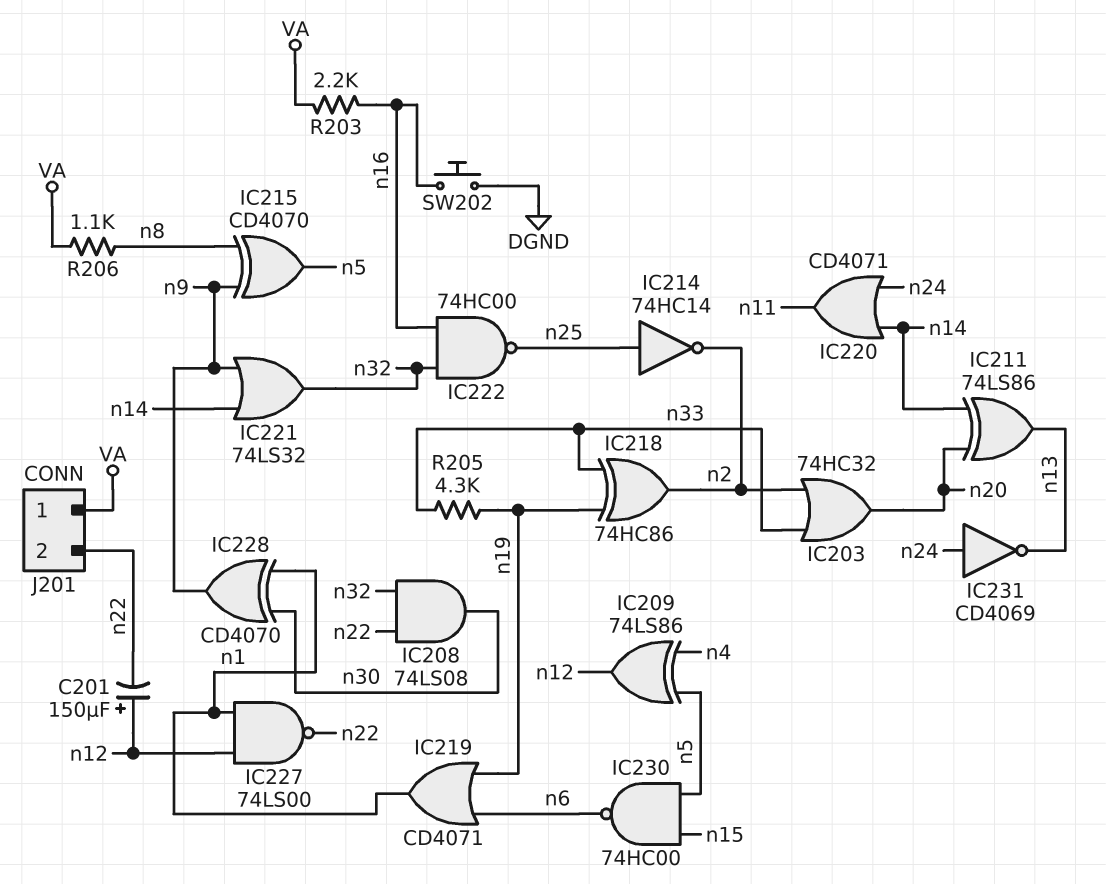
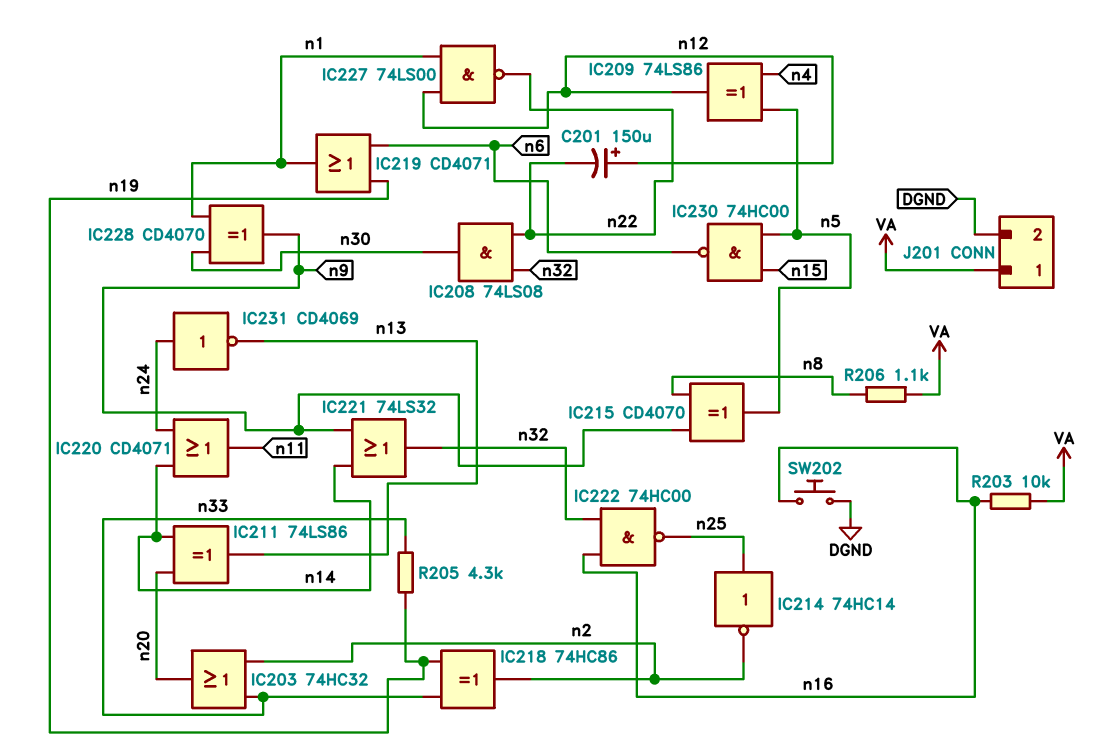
J201 pin 2: n22 -> DGND
R203: 2.2k (VA, n16) -> 10k (VA, n16)

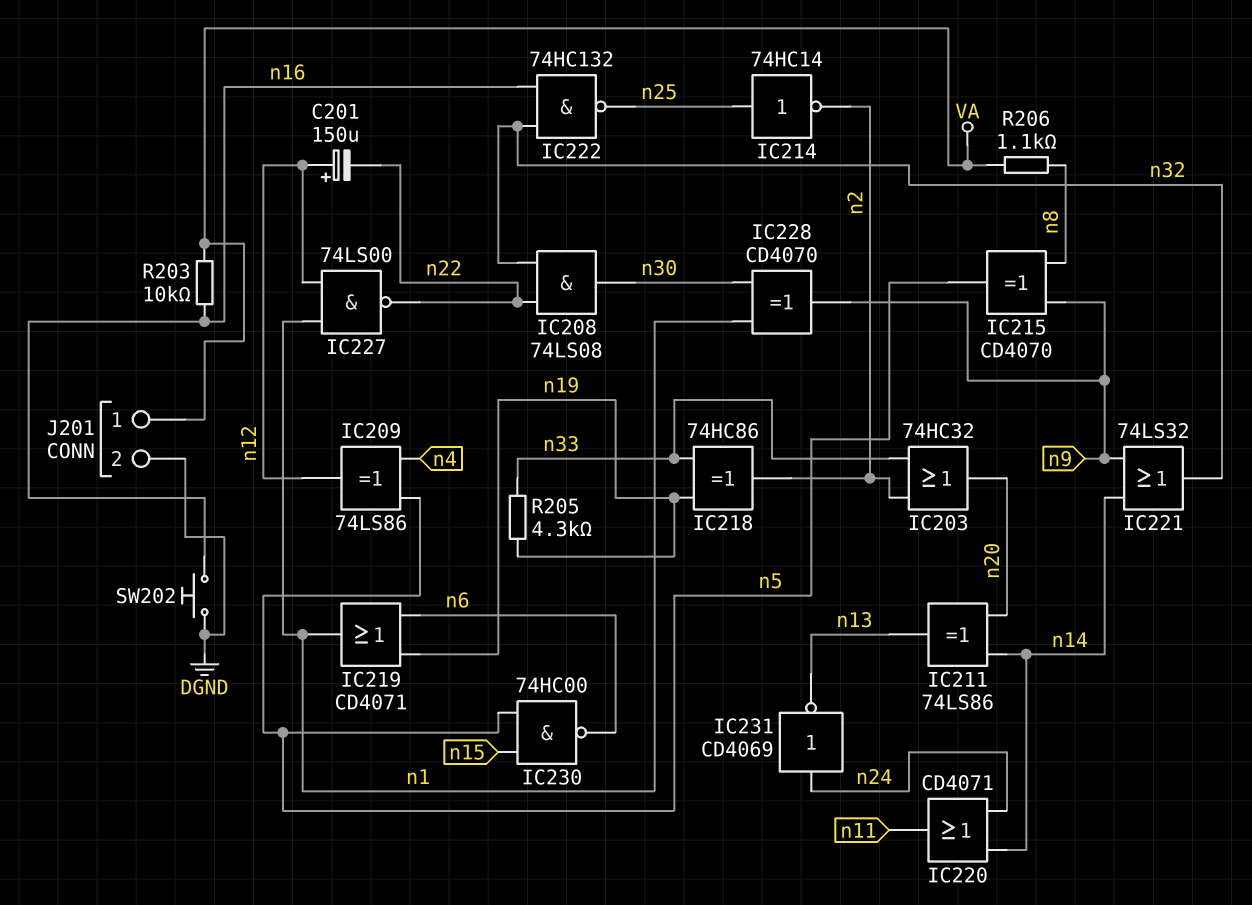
IC222: NAND 74HC00 (in n16, in n32, out n25) -> NAND 74HC132 (in n16, in n32, out n25)

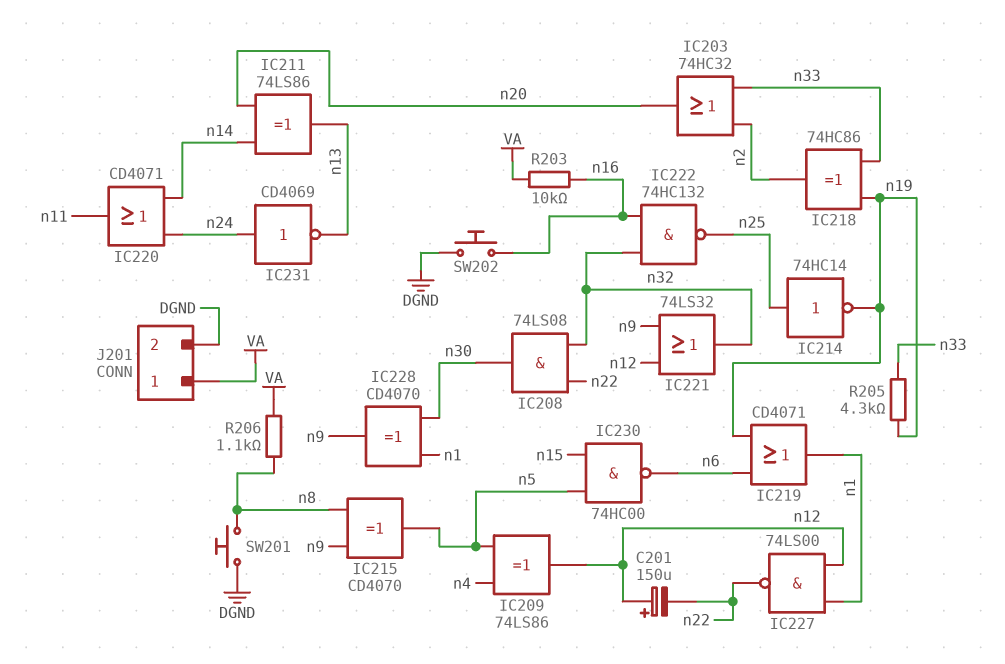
IC214: NOT 74HC14 (in n25, out n2) -> NOT 74HC14 (in n25, out n19)
IC221: OR 74LS32 (in n9, in n14, out n32) -> OR 74LS32 (in n9, in n12, out n32)
SW201: none -> button (DGND, n8)

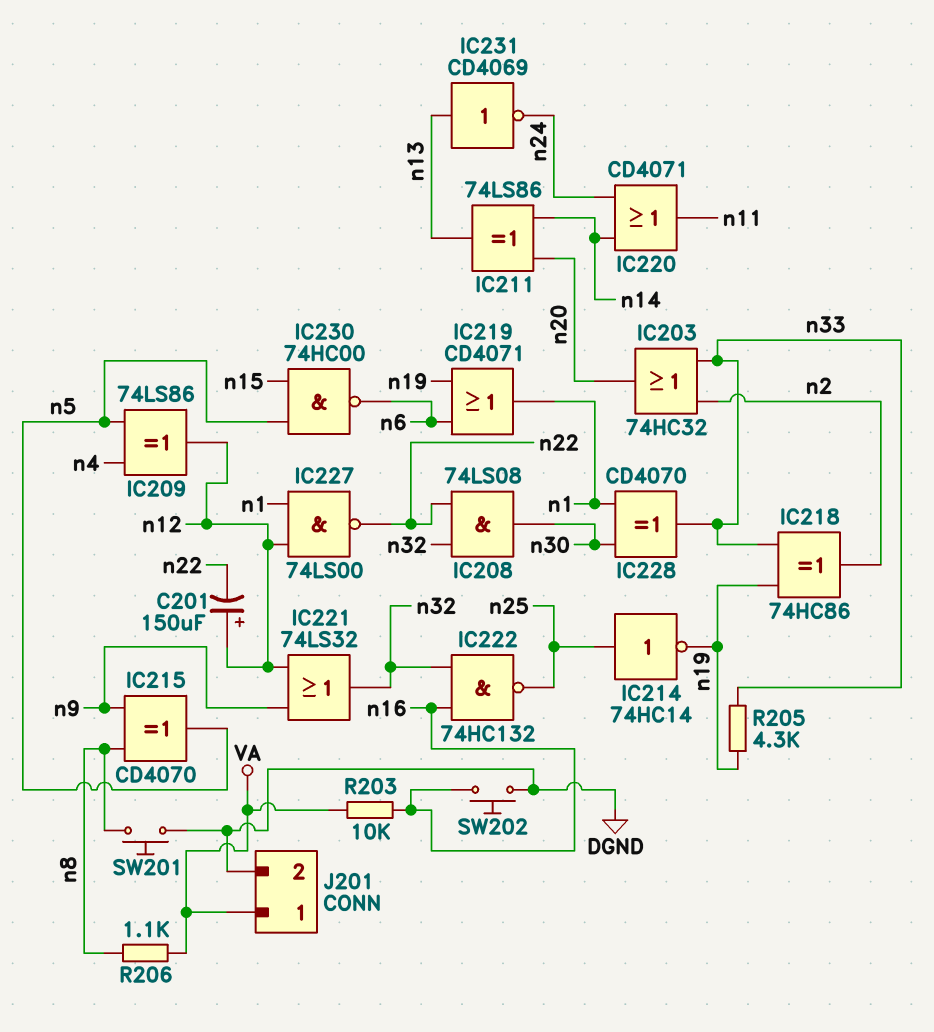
IC228: XOR CD4070 (in n1, in n30, out n9) -> XOR CD4070 (in n1, in n30, out n33)
IC231: NOT CD4069 (in n24, out n13) -> NOT CD4069 (in n13, out n24)

